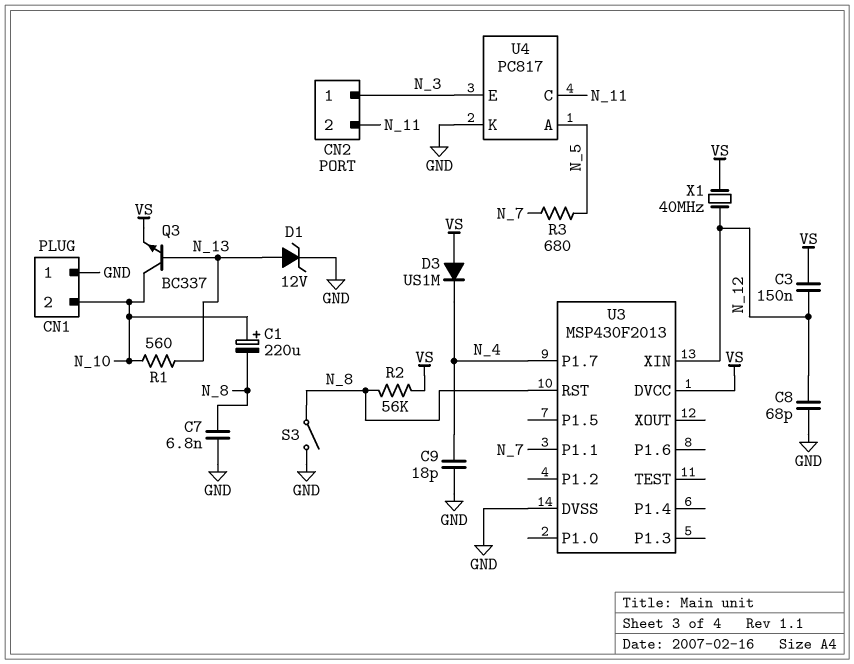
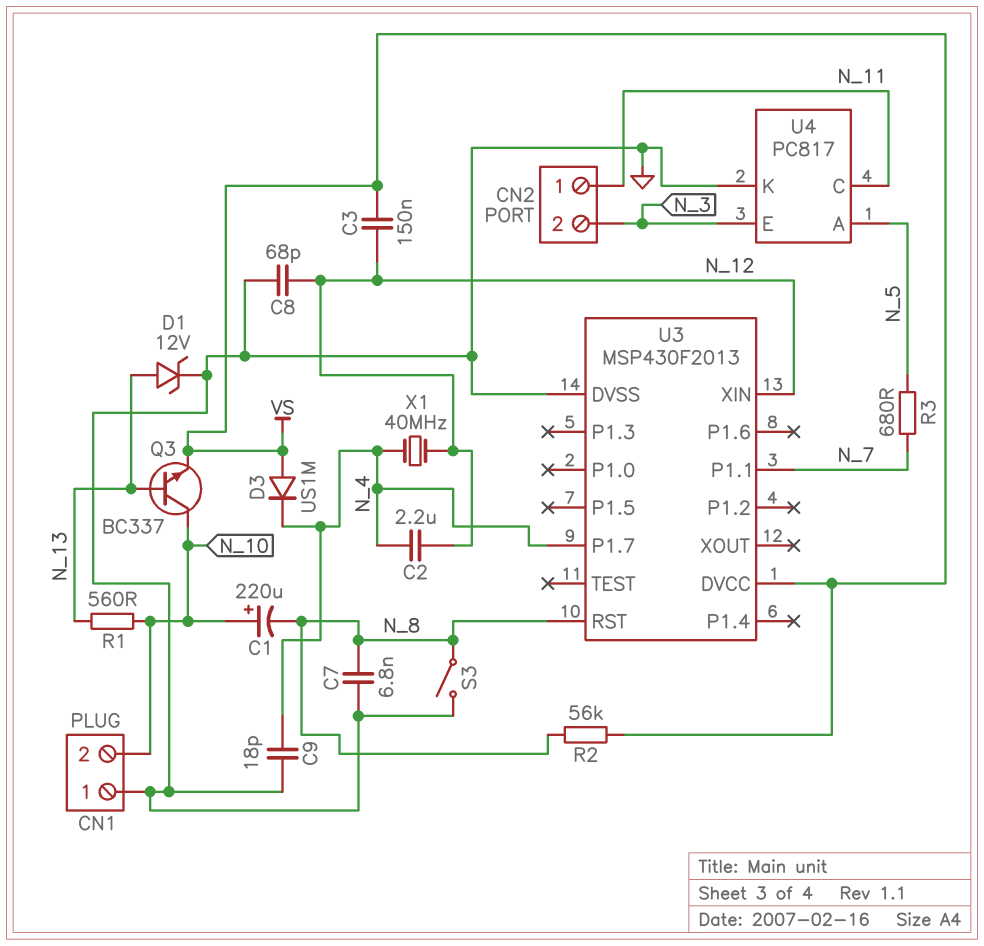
C2: none -> 2.2uF (N_4, N_12)
CN2 pin 1: N_3 -> N_11
CN2 pin 2: N_11 -> N_3
X1: 40MHz (N_12, VS) -> 40MHz (N_4, N_12)

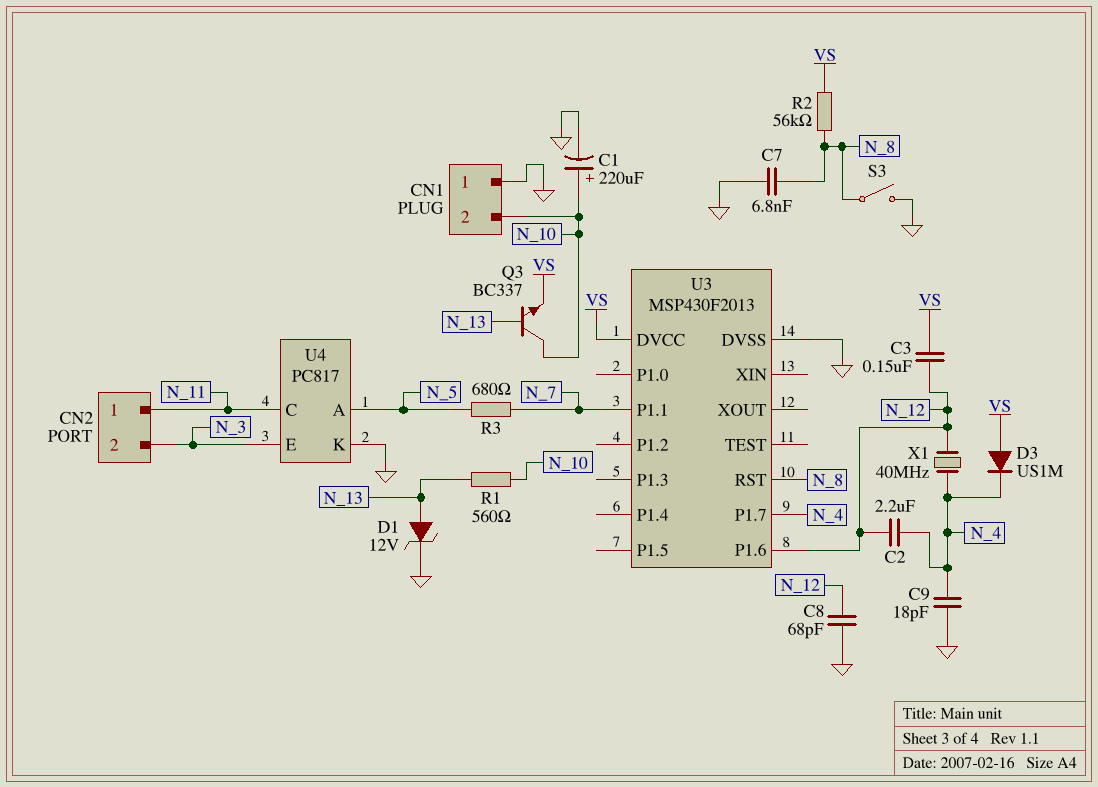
C1: 220uF (plus N_10, minus N_8) -> 220uF (plus N_10, minus GND)
U3 pin P1.6: none -> N_12
U3 pin XIN: N_12 -> none

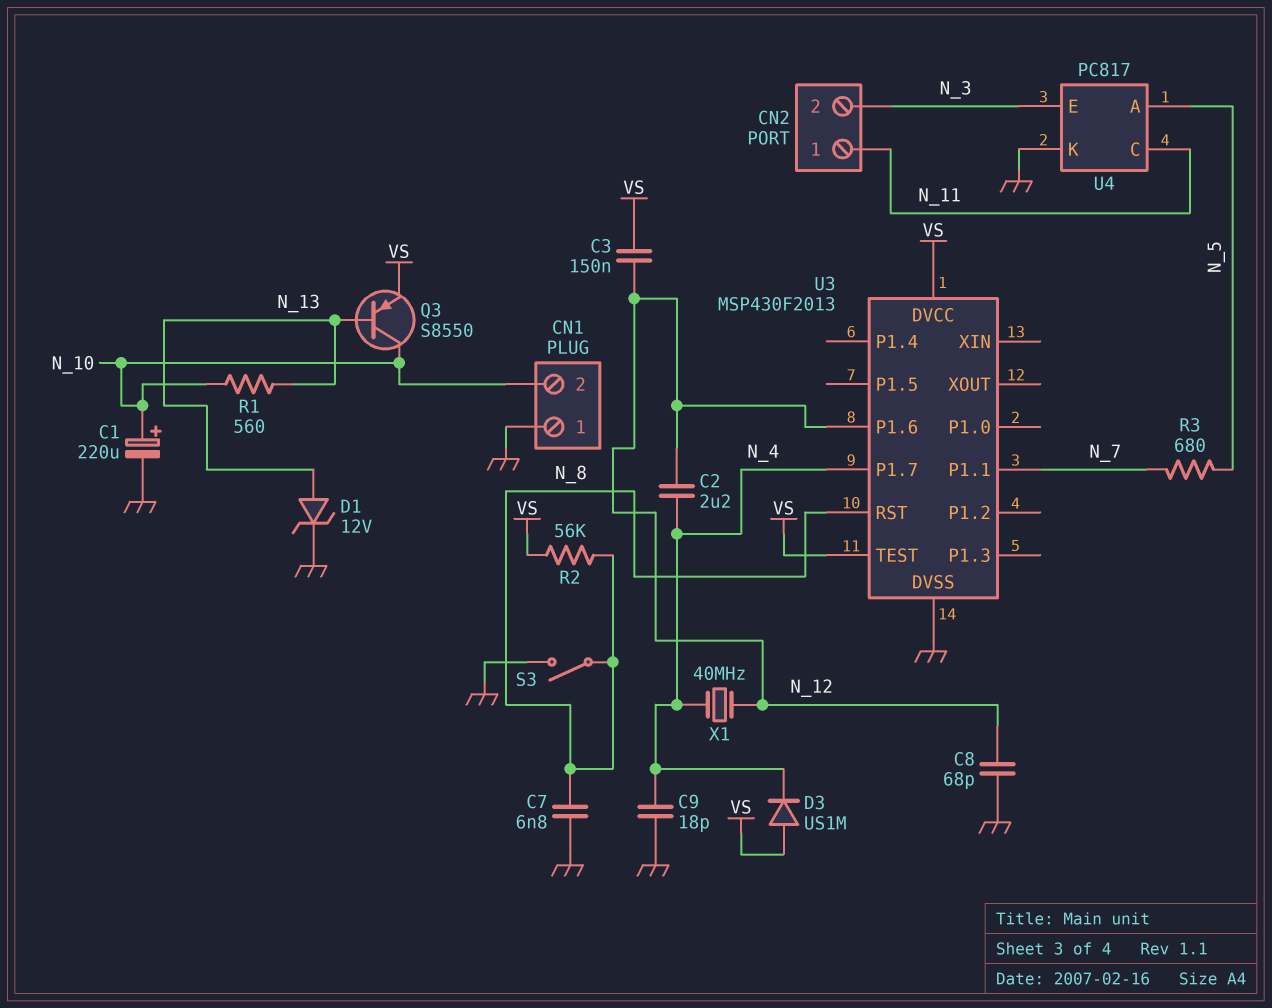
Q3: NPN BC337 (B N_13, C N_10, E VS) -> PNP S8550 (B N_13, C N_10, E VS)
U3 pin TEST: none -> VS

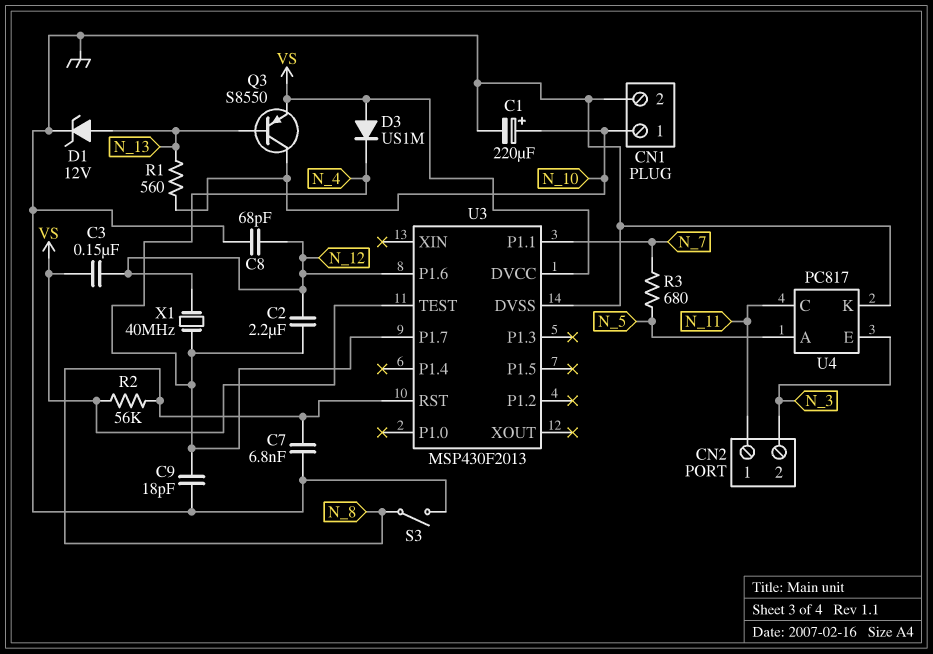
CN1 pin 1: GND -> N_10
CN1 pin 2: N_10 -> GND

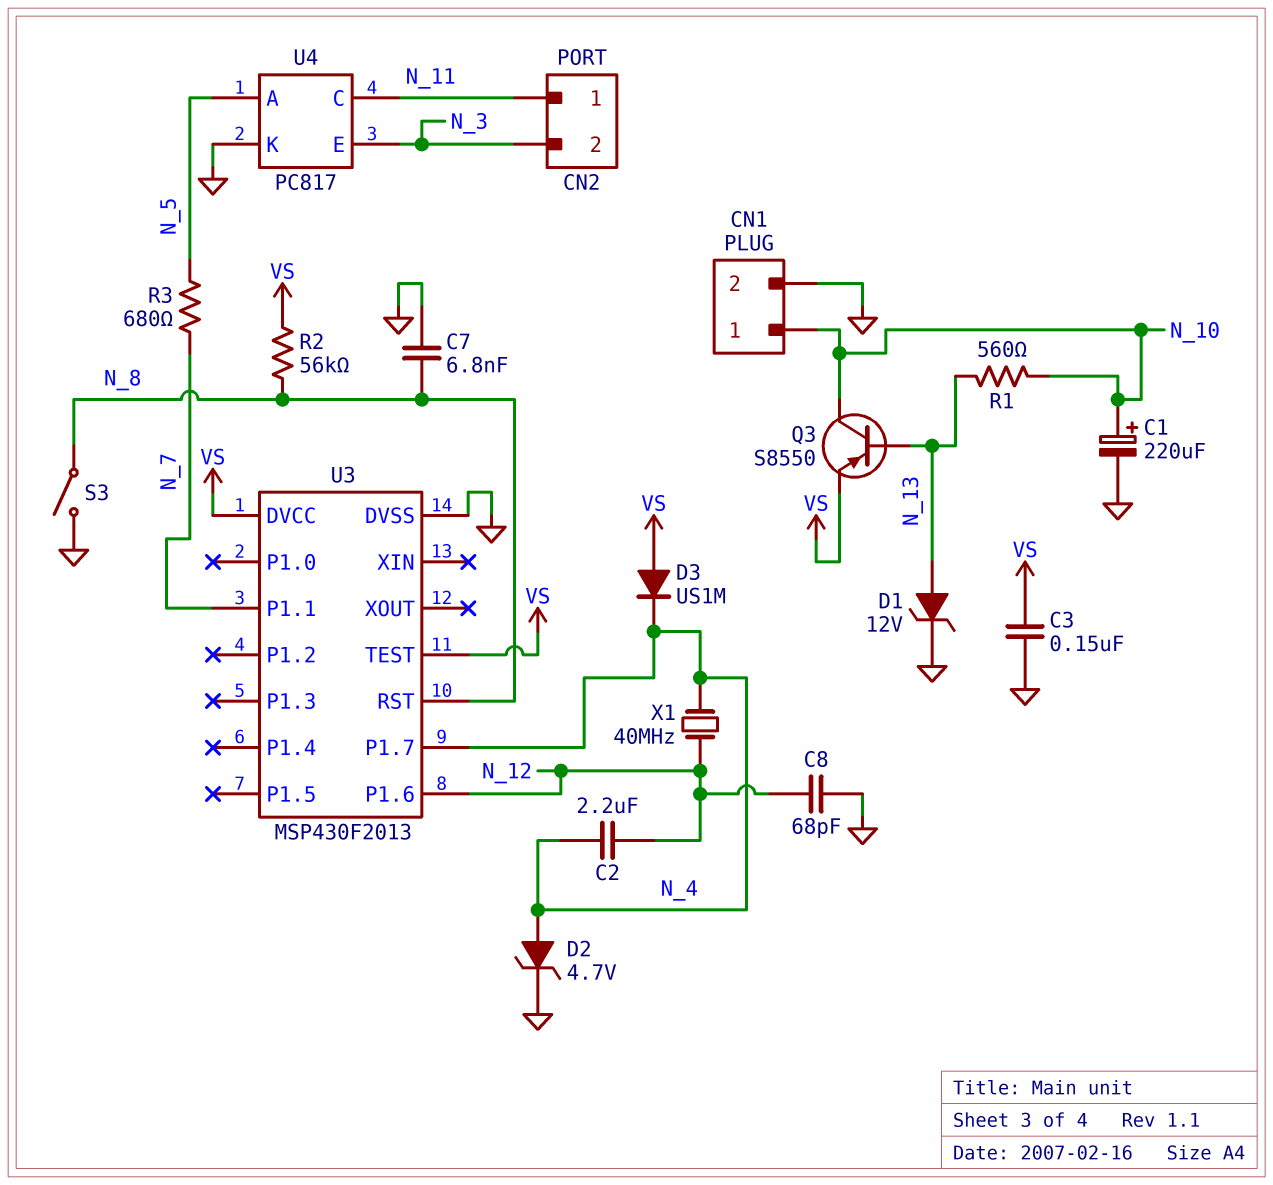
C3: 150nF (N_12, VS) -> 150nF (GND, VS)
C9: 18pF (GND, N_4) -> none
D2: none -> zener 4.7V (A N_4, K GND)

